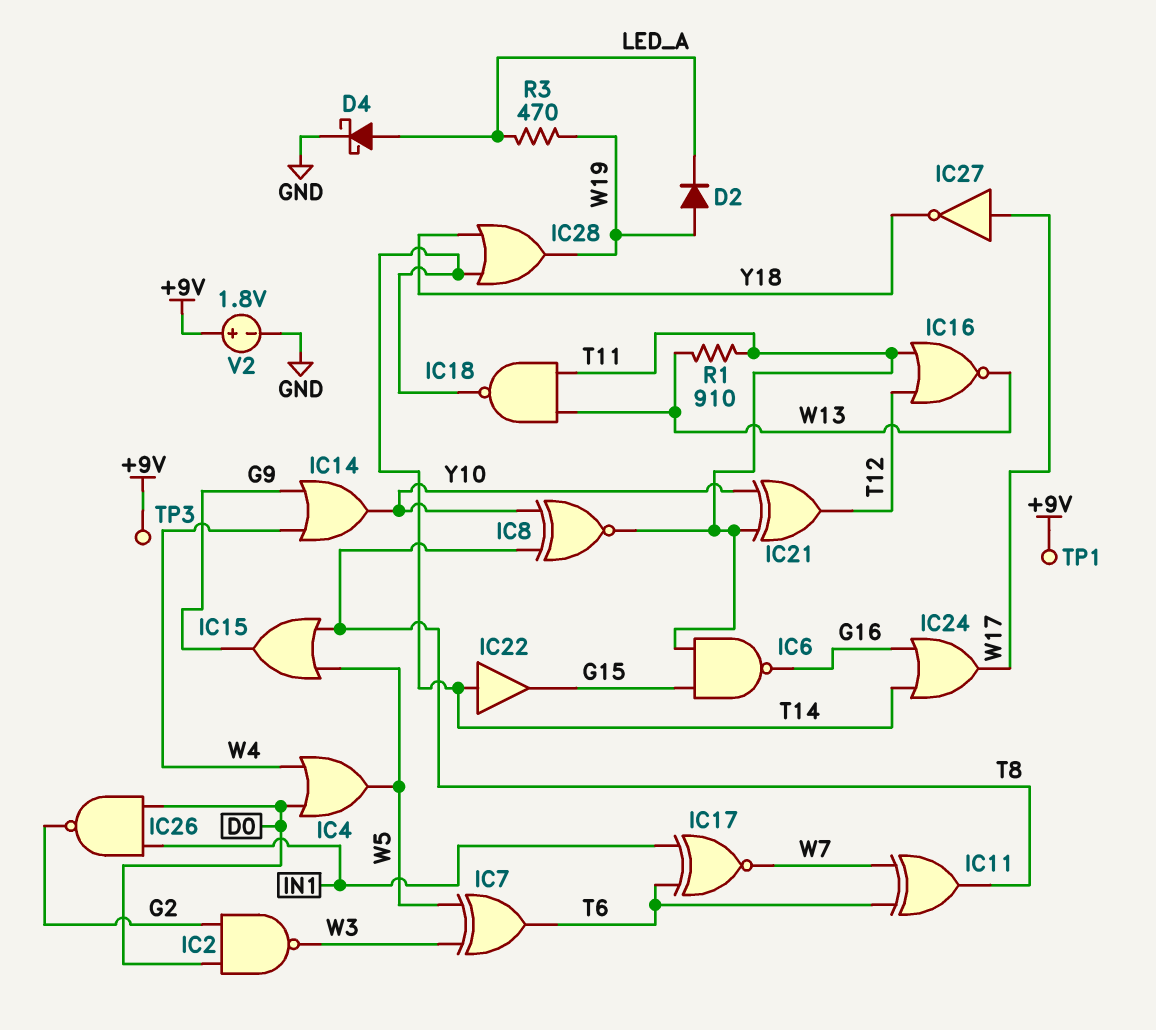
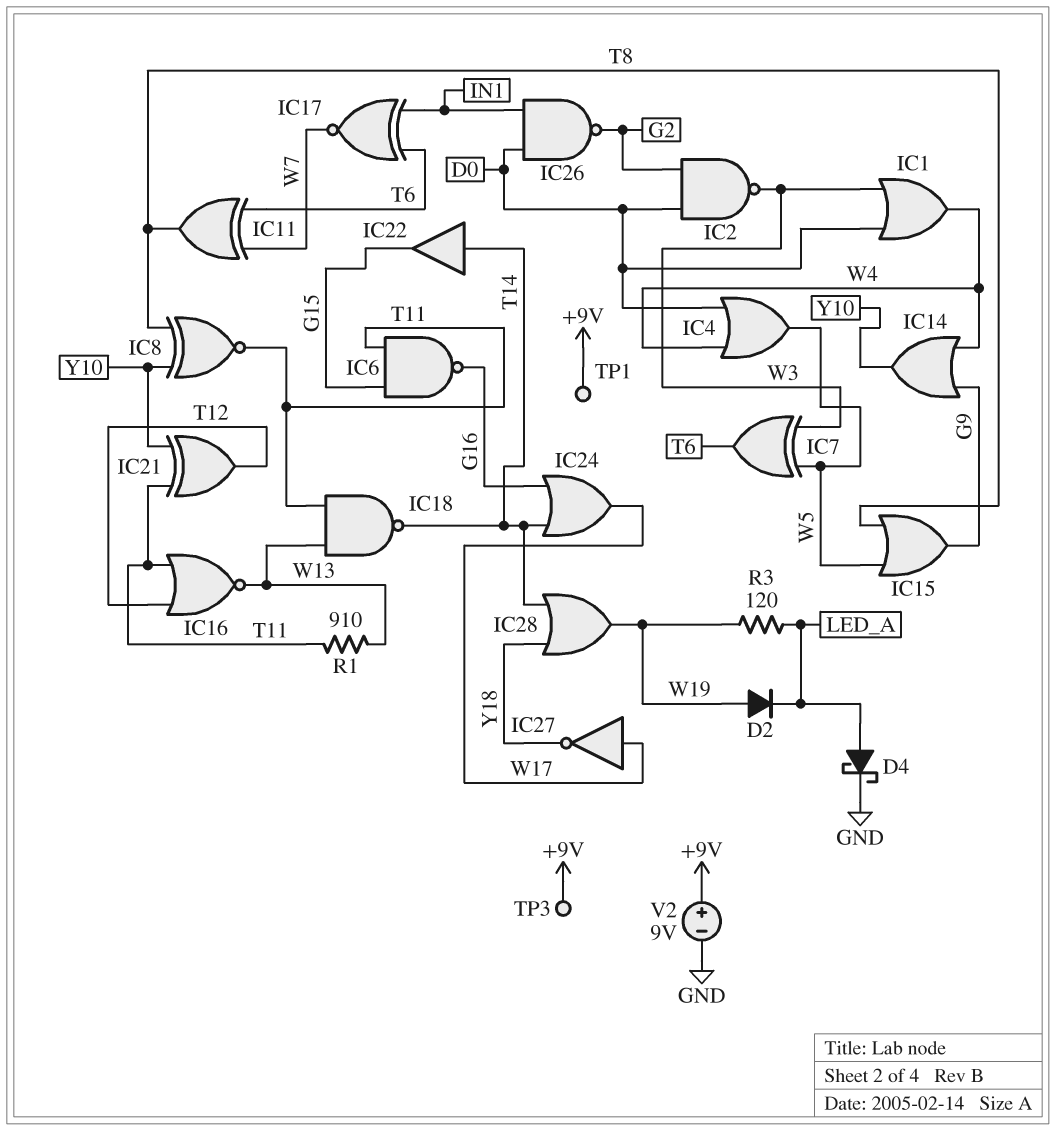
IC1: none -> OR (in D0, in W3, out W4)
R3: 470 (LED_A, W19) -> 120 (LED_A, W19)
V2: 1.8V (plus +9V, minus GND) -> 9V (plus +9V, minus GND)

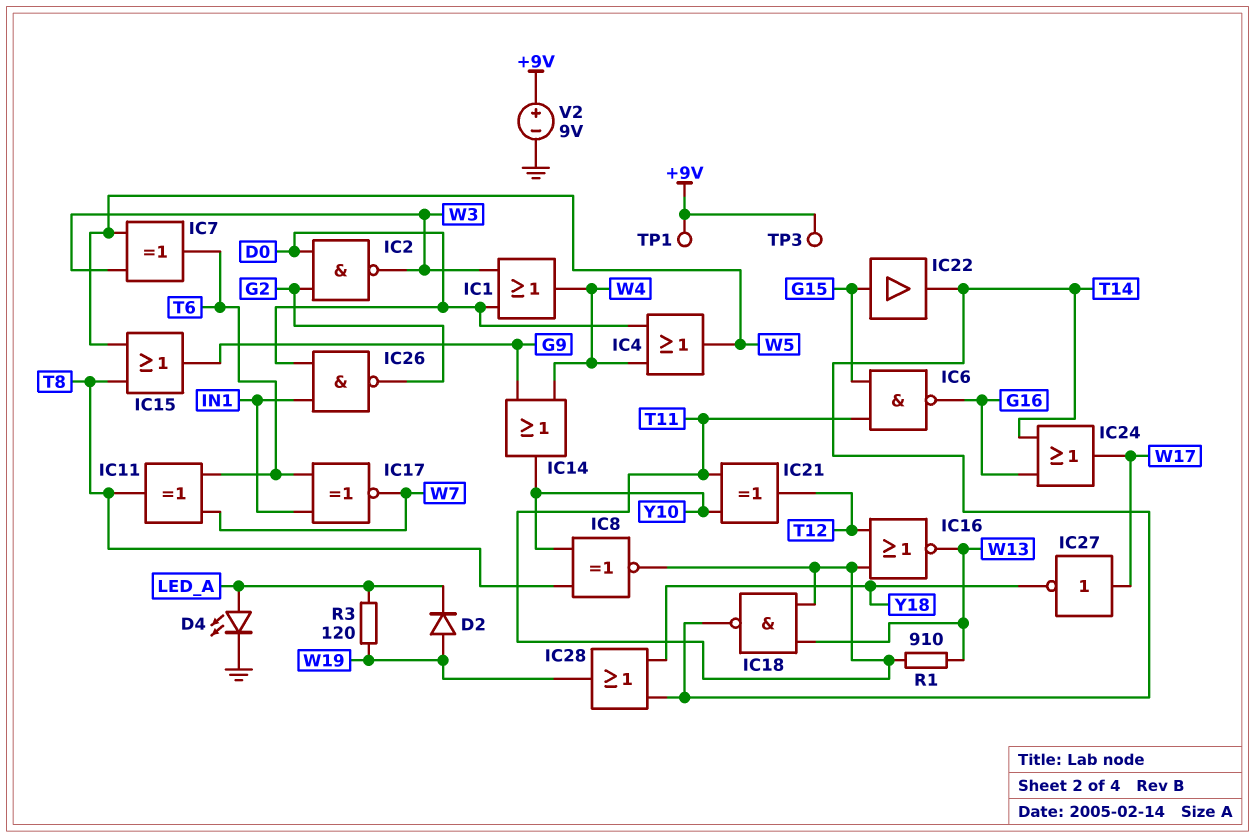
D4: schottky (A LED_A, K GND) -> LED (A LED_A, K GND)
IC22: buffer (in T14, out G15) -> buffer (in G15, out T14)

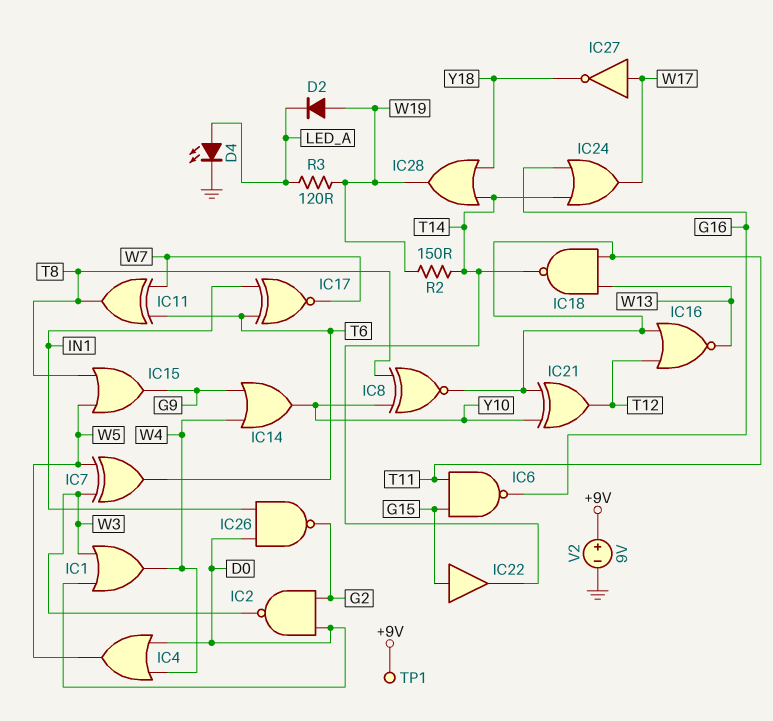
R1: 910 (T11, W13) -> none
R2: none -> 150 (T14, W19)
TP3: test point (+9V) -> none

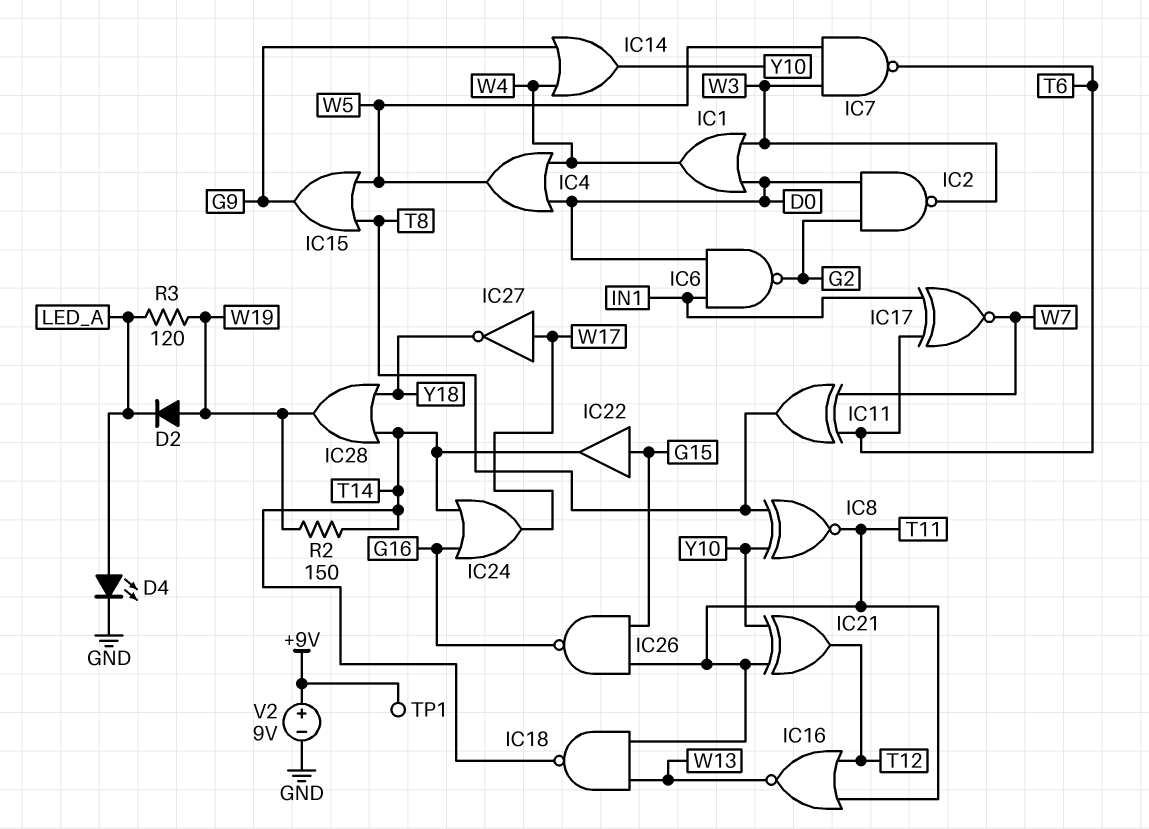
IC6: NAND (in G15, in T11, out G16) -> NAND (in D0, in IN1, out G2)
IC7: XOR (in W3, in W5, out T6) -> NAND (in W3, in W5, out T6)
IC26: NAND (in D0, in IN1, out G2) -> NAND (in G15, in T11, out G16)

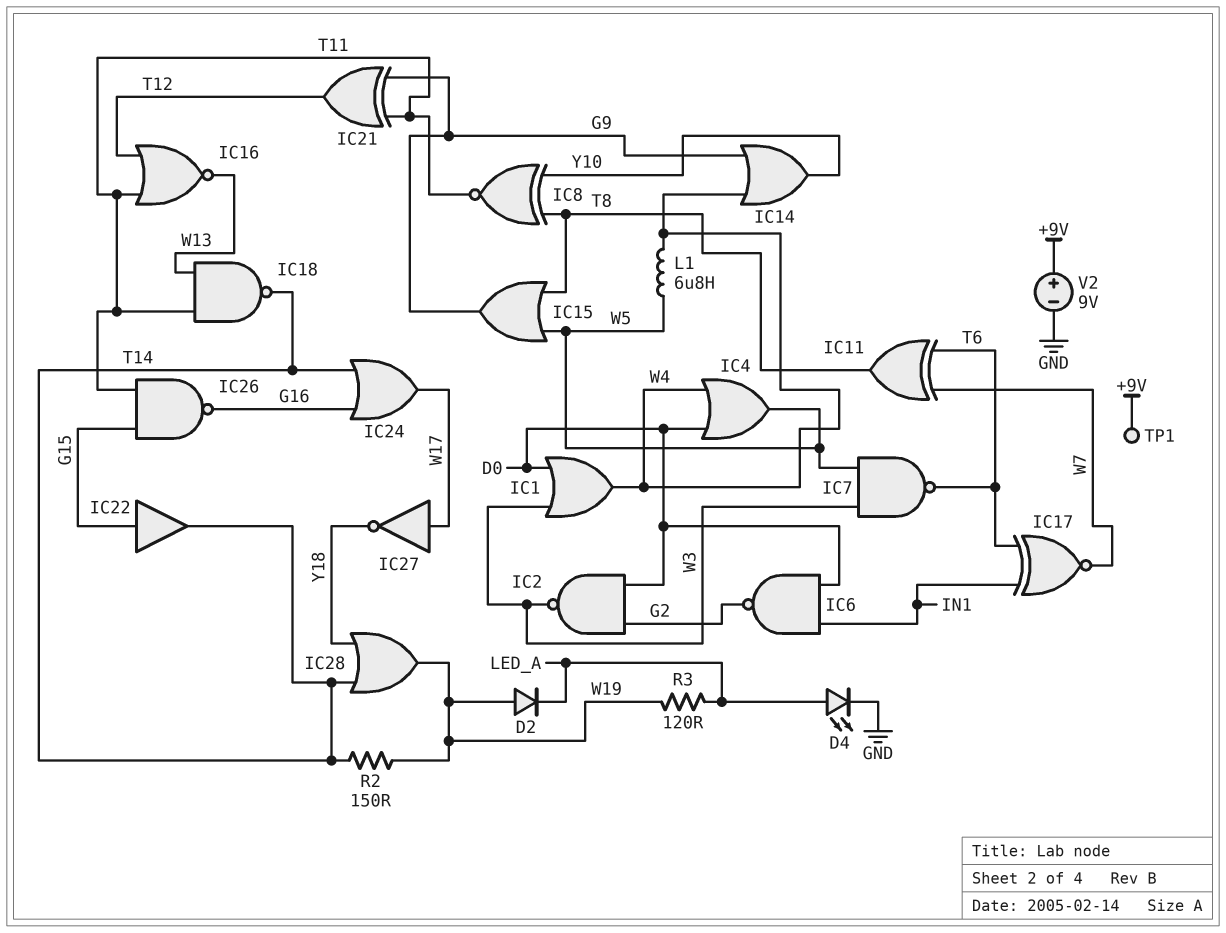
IC21: XOR (in T11, in Y10, out T12) -> XOR (in G9, in T11, out T12)
L1: none -> 6.8uH (W4, W5)

